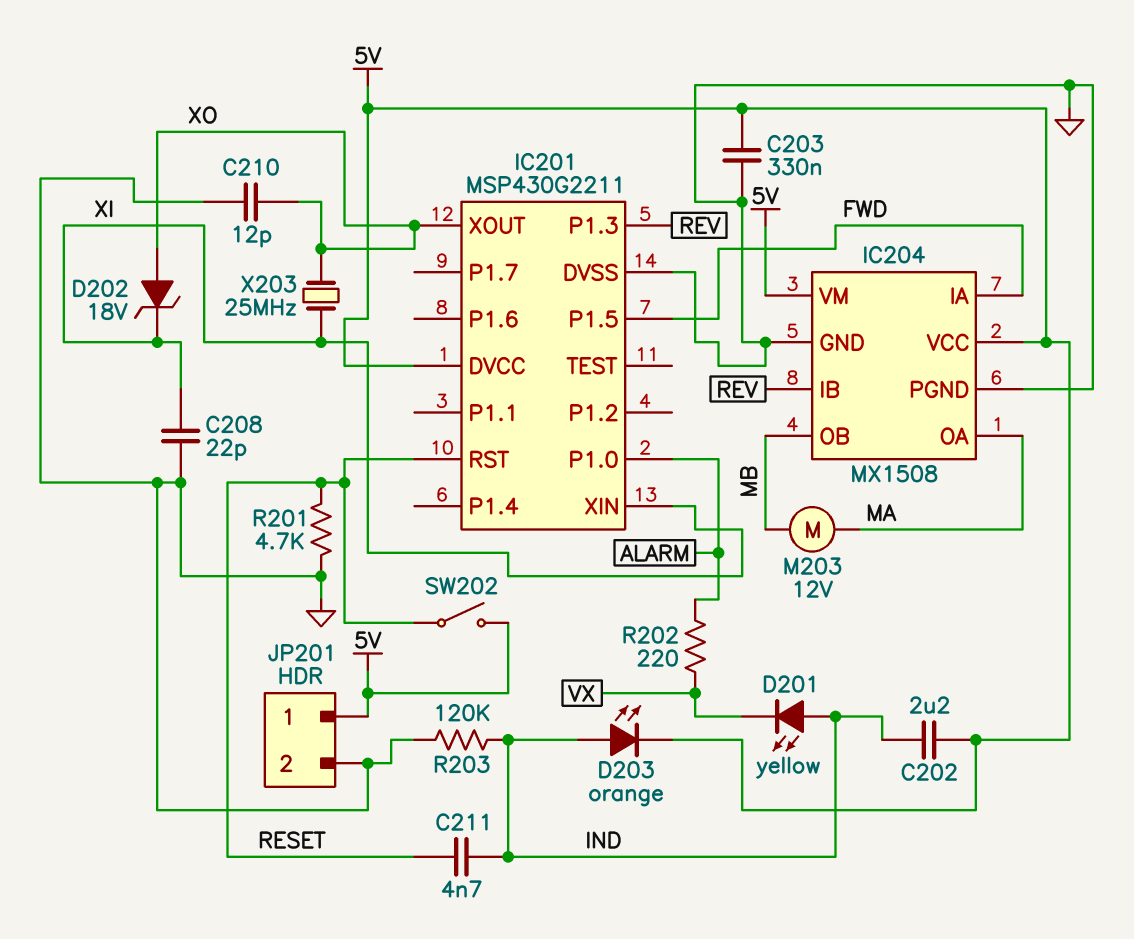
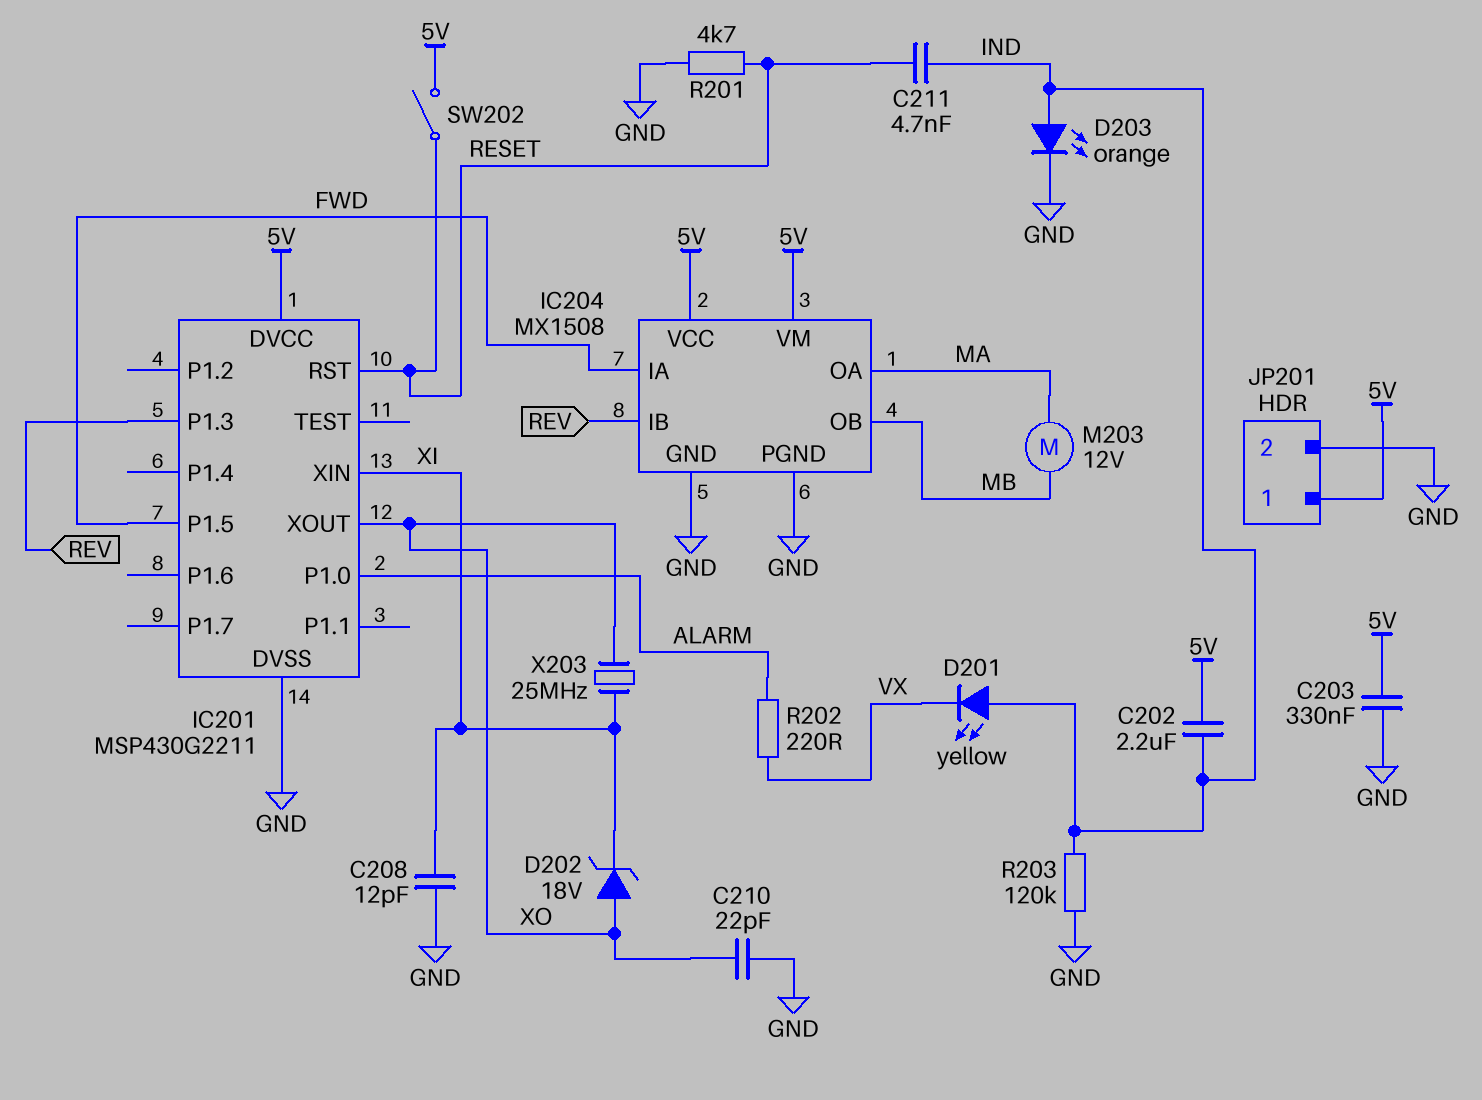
C208: 22pF (GND, XI) -> 12pF (GND, XI)
C210: 12pF (GND, XO) -> 22pF (GND, XO)
D203: LED orange (A IND, K 5V) -> LED orange (A IND, K GND)

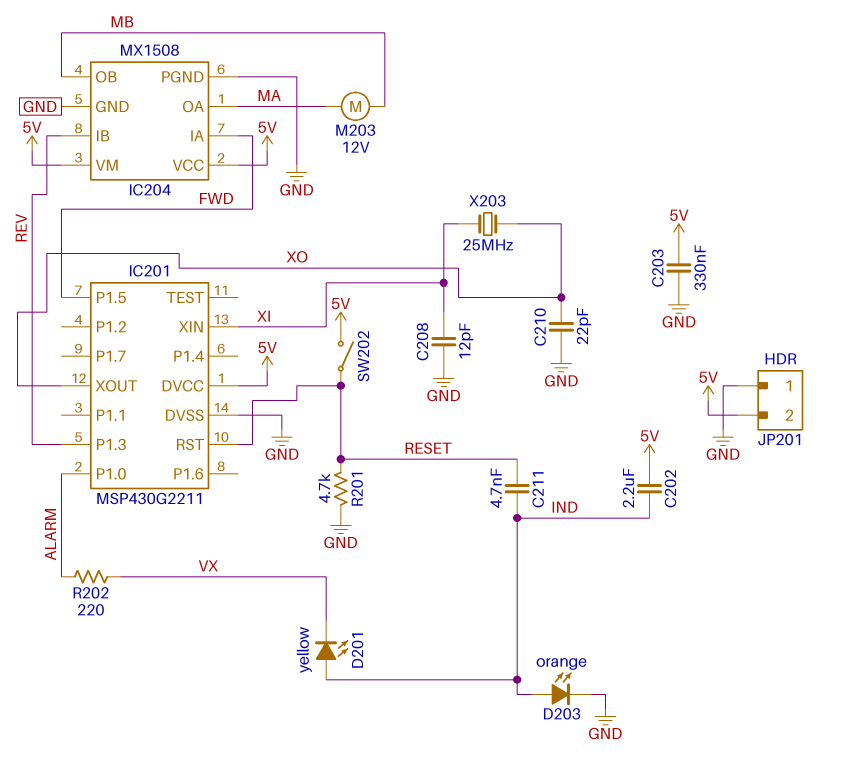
D202: zener 18V (A XO, K XI) -> none
JP201 pin 1: 5V -> GND
JP201 pin 2: GND -> 5V
R203: 120k (GND, IND) -> none

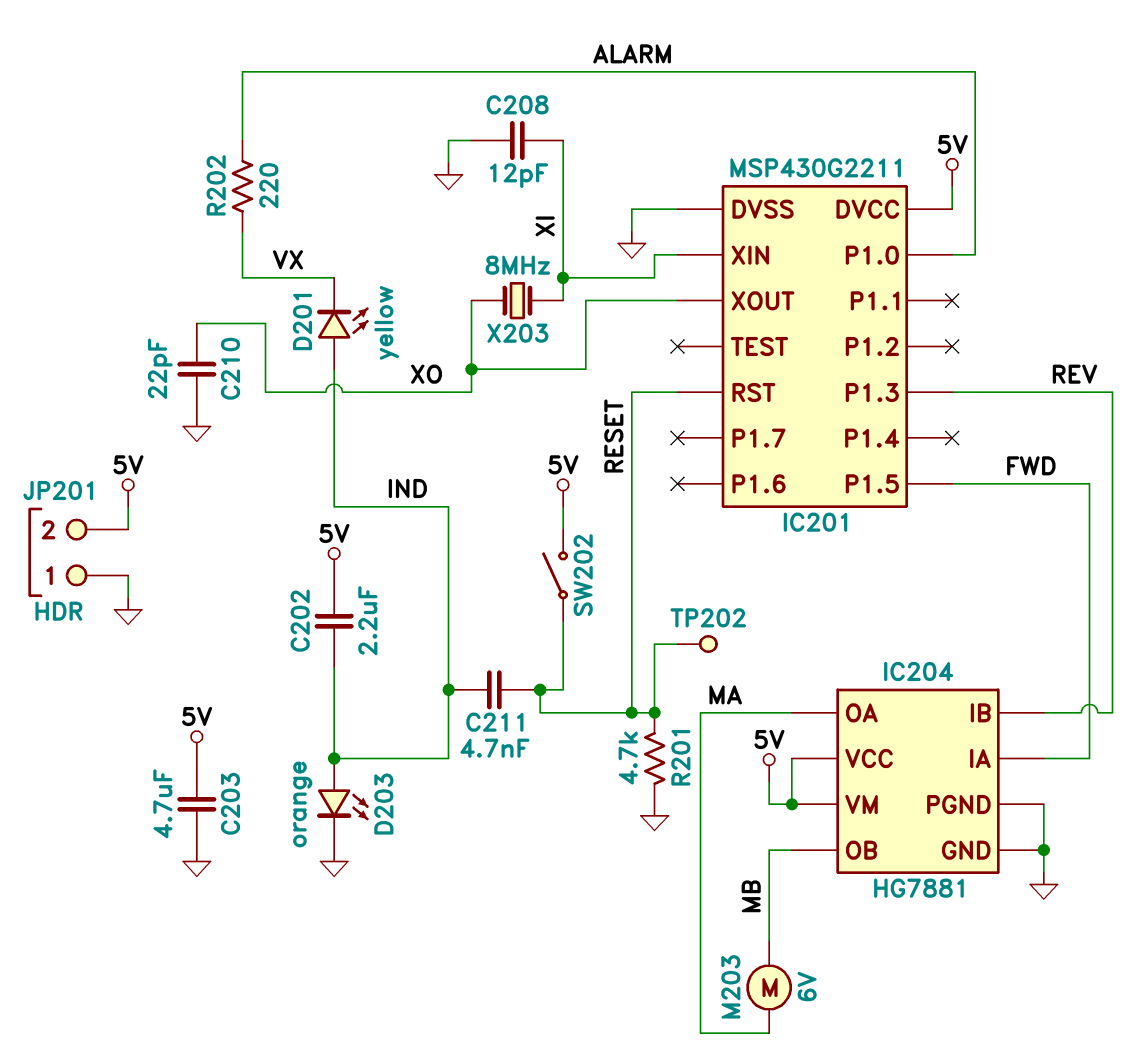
C203: 330nF (5V, GND) -> 4.7uF (5V, GND)
IC204: MX1508 -> HG7881
M203: motor 12V (MA, MB) -> motor 6V (MA, MB)
TP202: none -> test point (RESET)
X203: 25MHz (XI, XO) -> 8MHz (XI, XO)

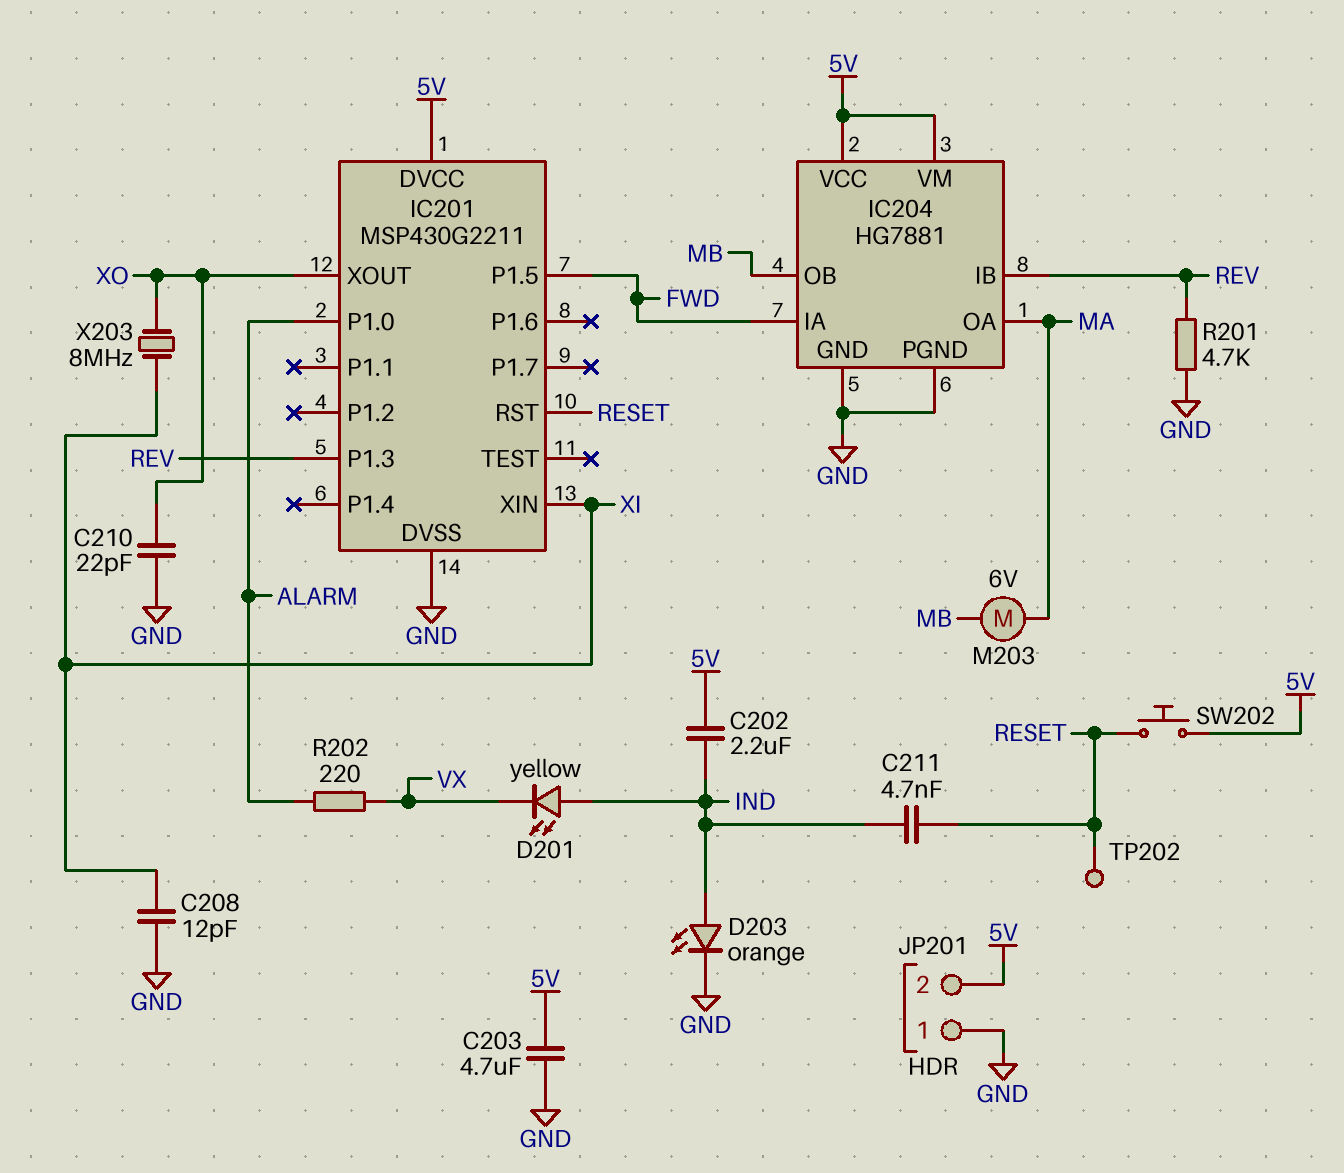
R201: 4.7k (GND, RESET) -> 4.7k (GND, REV)
SW202: switch (5V, RESET) -> button (5V, RESET)

